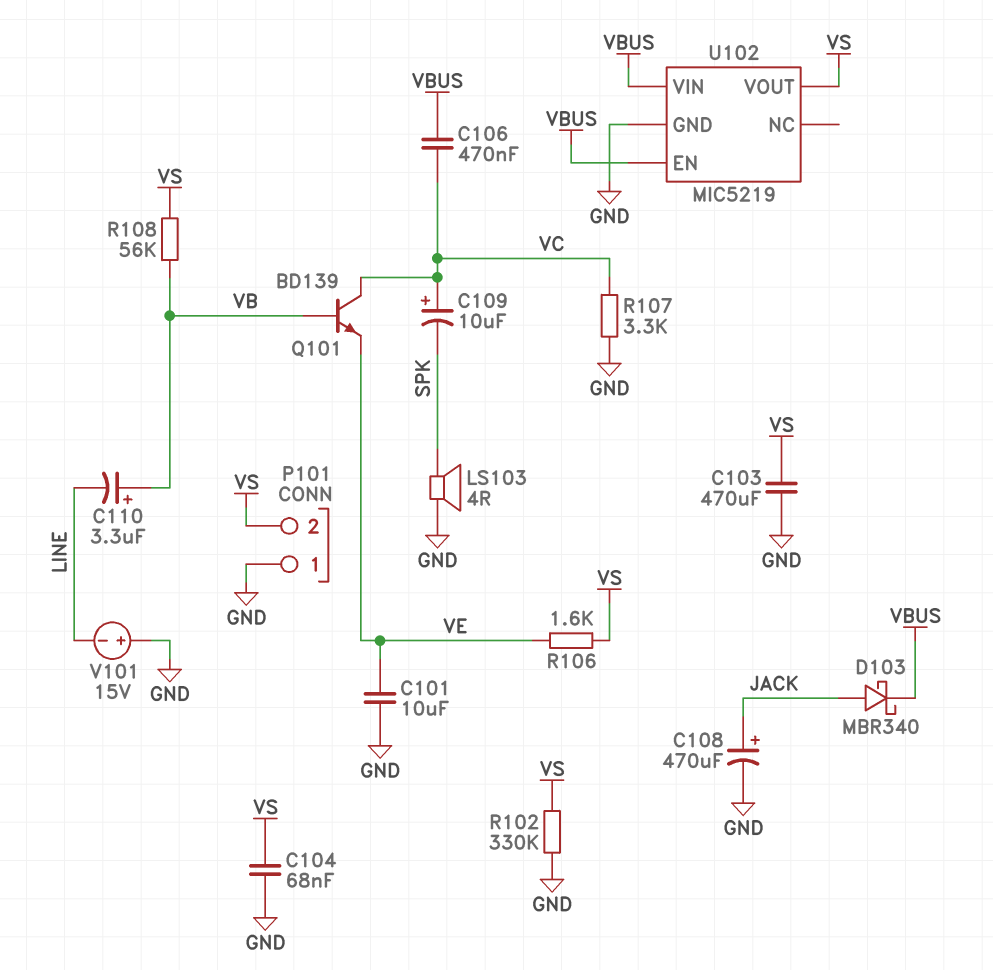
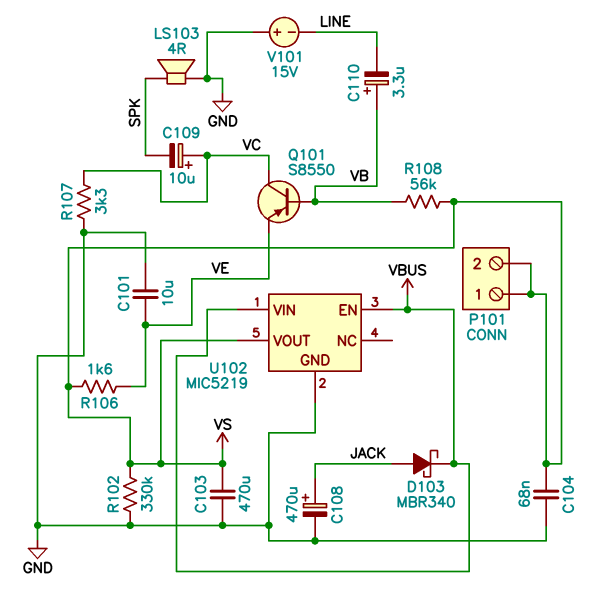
C106: 470nF (VBUS, VC) -> none
P101 pin 1: GND -> VS
Q101: NPN BD139 (B VB, C VC, E VE) -> PNP S8550 (B VB, C VC, E VE)

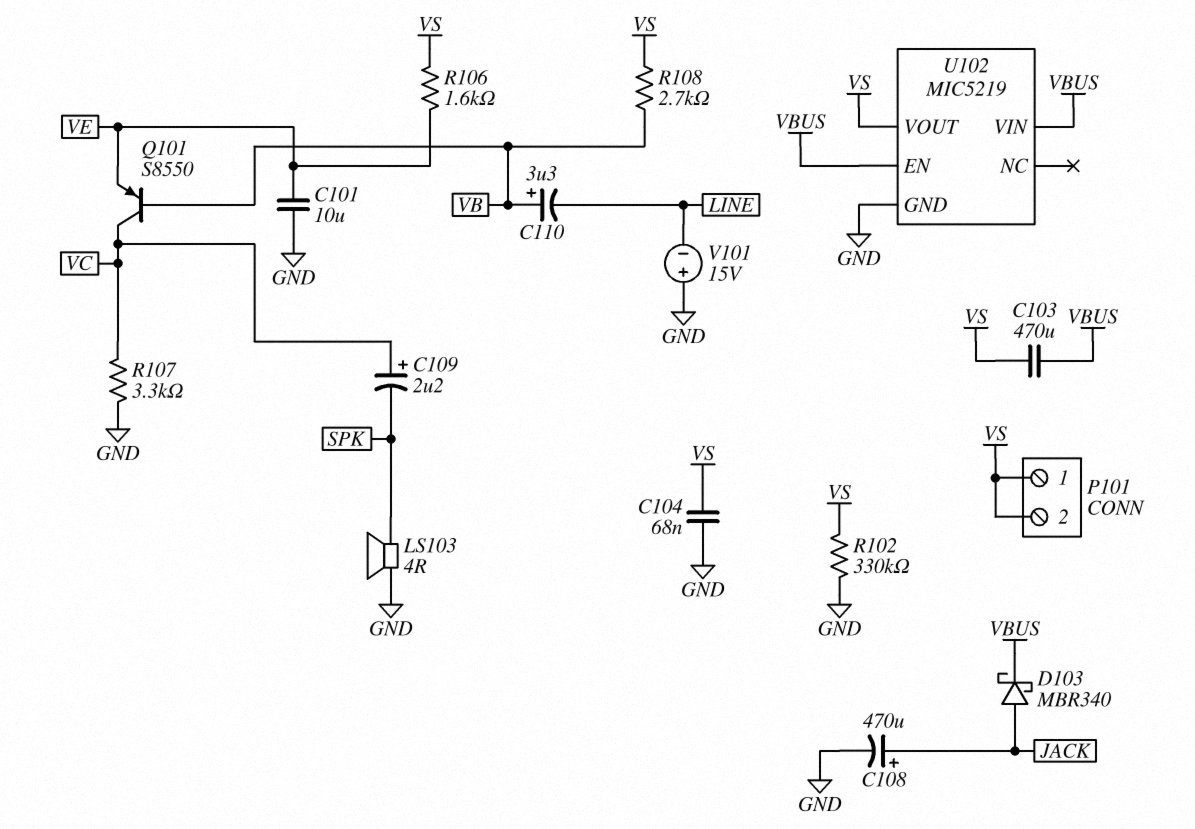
C103: 470uF (GND, VS) -> 470uF (VBUS, VS)
C109: 10uF (plus VC, minus SPK) -> 2.2uF (plus VC, minus SPK)
R108: 56k (VB, VS) -> 2.7k (VB, VS)

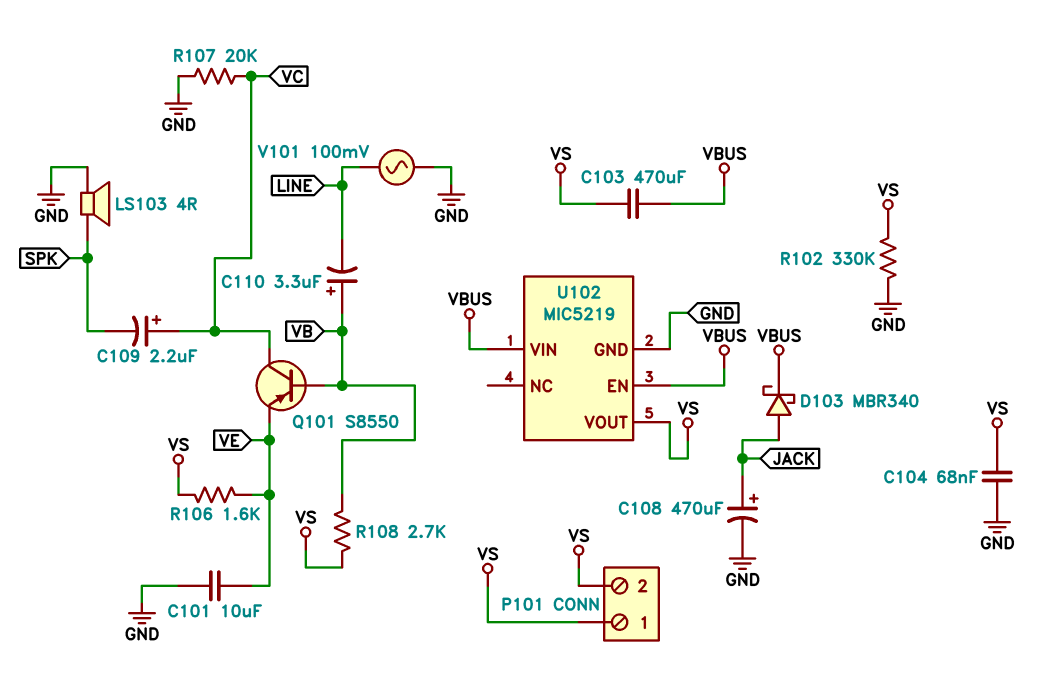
R107: 3.3k (GND, VC) -> 20k (GND, VC)
V101: 15V (plus GND, minus LINE) -> AC 100mV (GND, LINE)

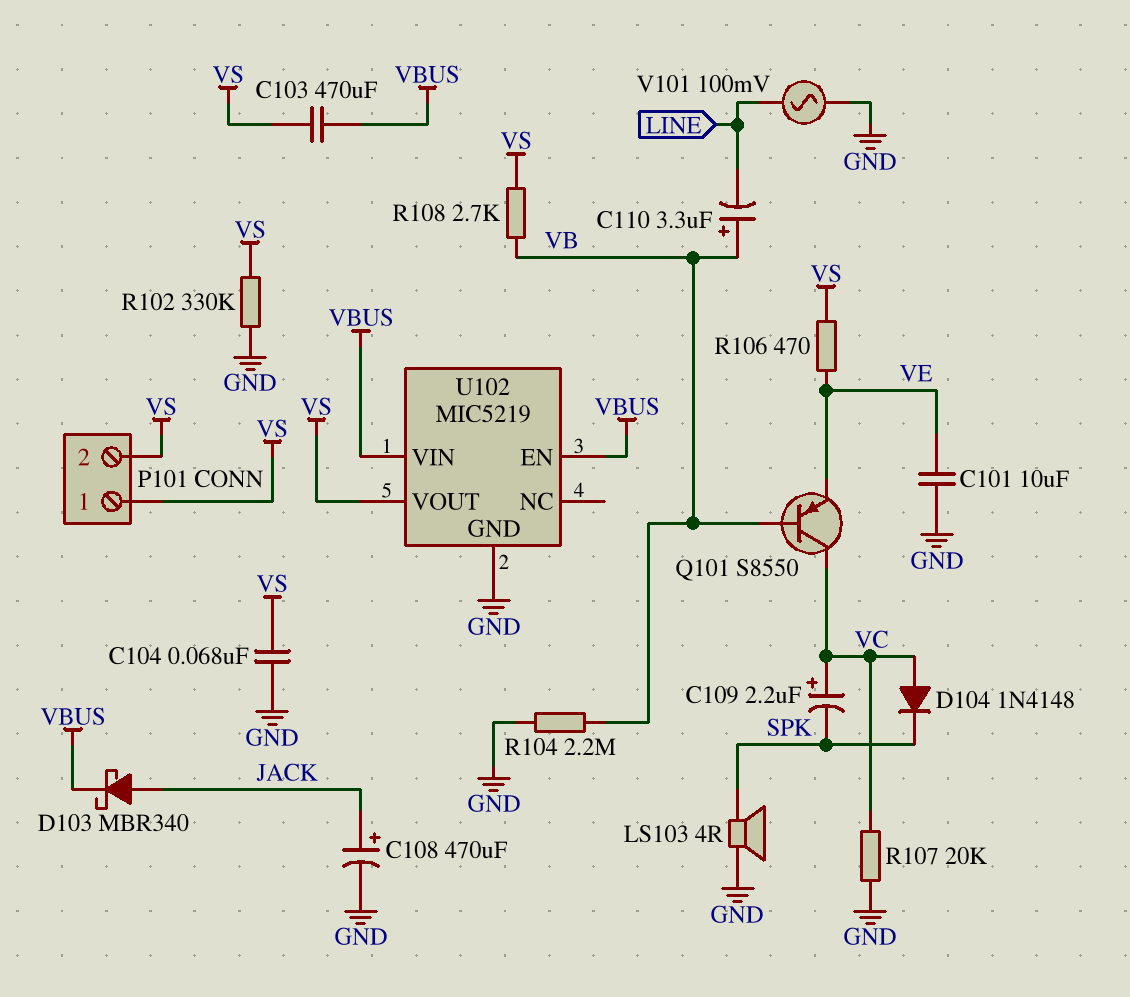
D104: none -> diode 1N4148 (A VC, K SPK)
R104: none -> 2.2M (GND, VB)
R106: 1.6k (VE, VS) -> 470 (VE, VS)

